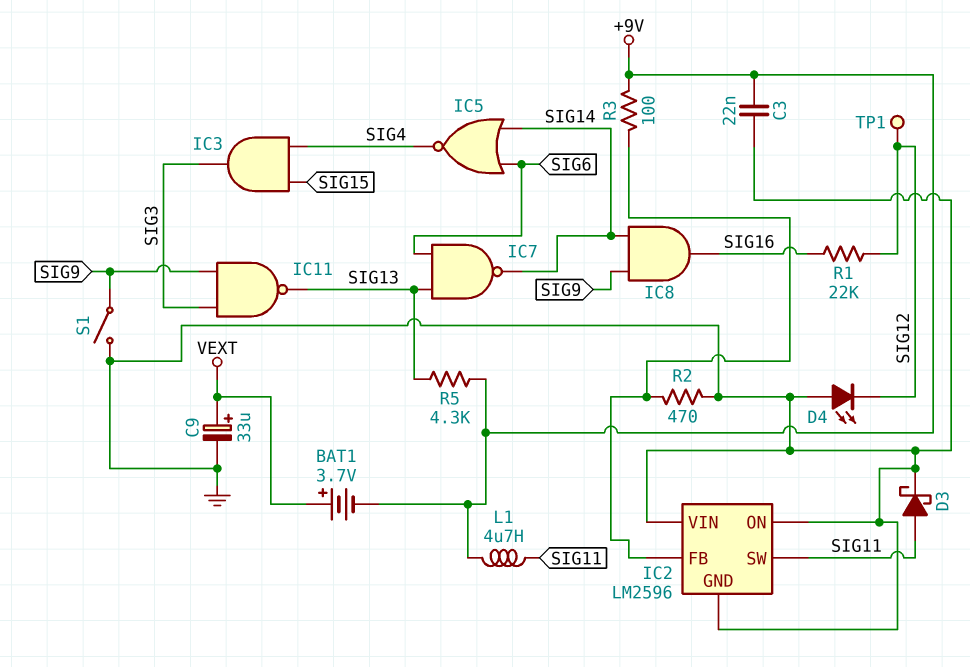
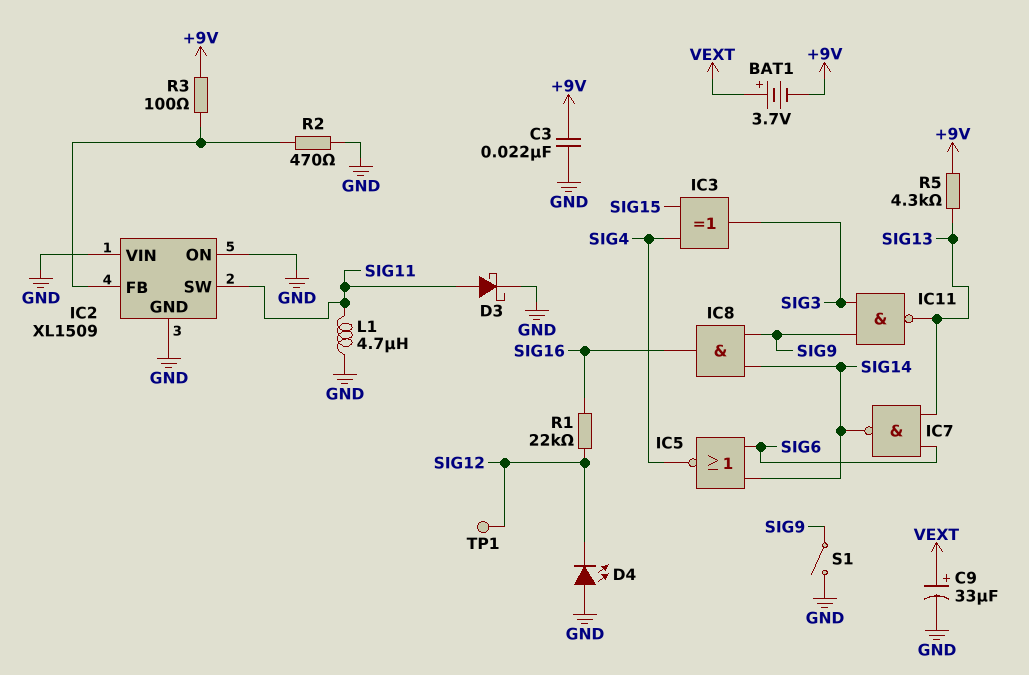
IC2: LM2596 -> XL1509
IC3: AND (in SIG4, in SIG15, out SIG3) -> XOR (in SIG4, in SIG15, out SIG3)
L1: 4.7uH (+9V, SIG11) -> 4.7uH (GND, SIG11)

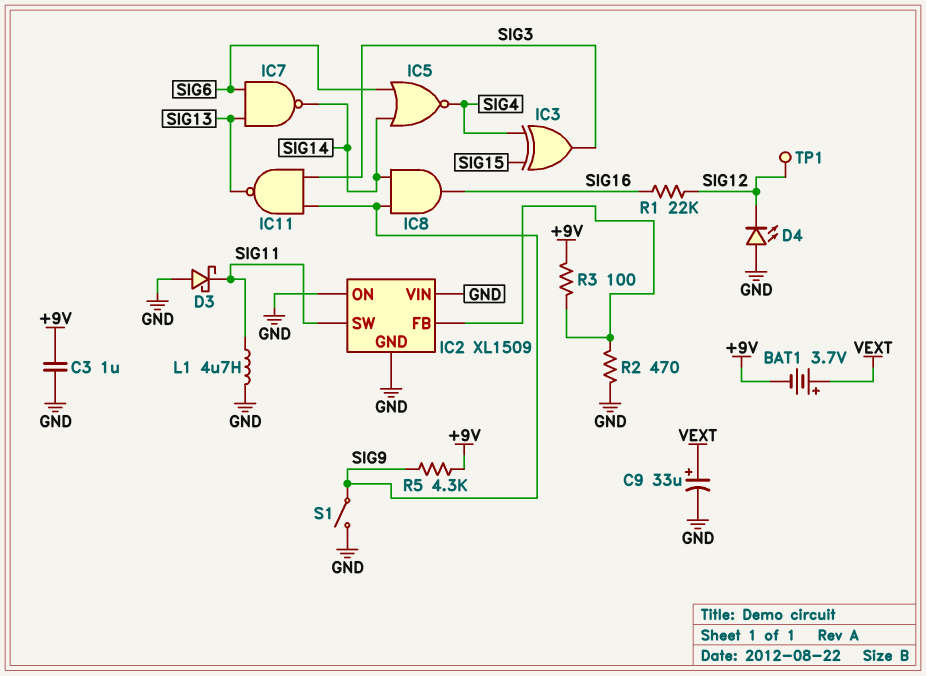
C3: 22nF (+9V, GND) -> 1uF (+9V, GND)
D3: schottky (A SIG11, K GND) -> schottky (A GND, K SIG11)
R5: 4.3k (+9V, SIG13) -> 4.3k (+9V, SIG9)

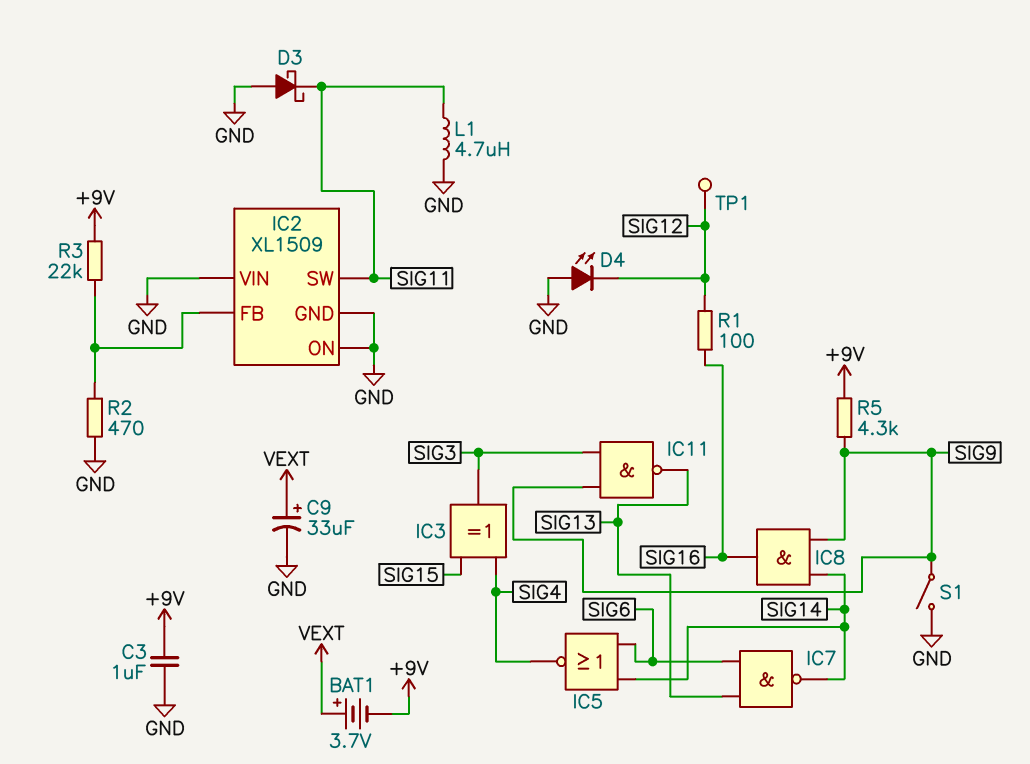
R1: 22k (SIG12, SIG16) -> 100 (SIG12, SIG16)
R3: 100 (+9V, IC2/FB) -> 22k (+9V, IC2/FB)

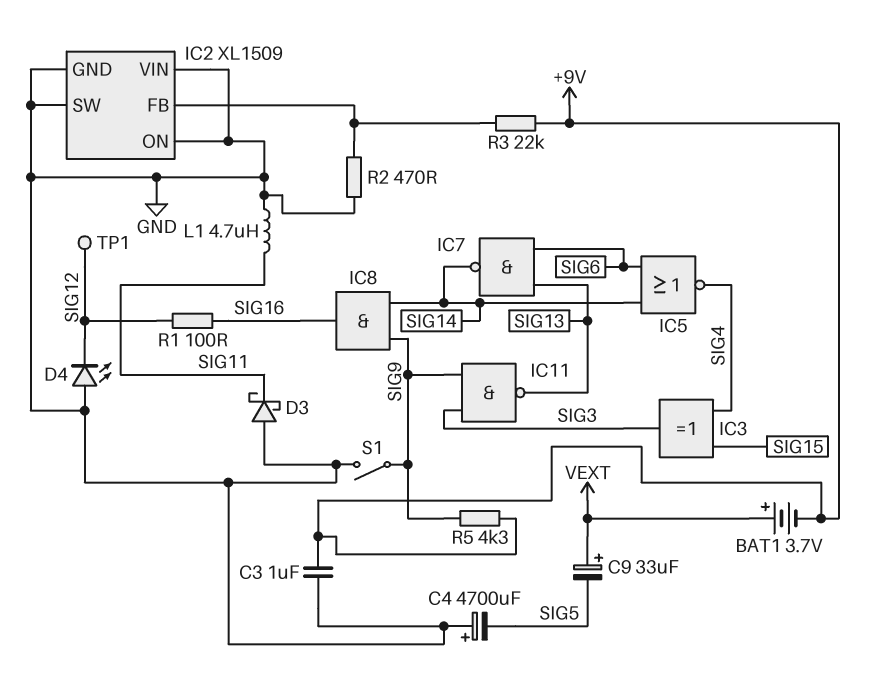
C4: none -> 4700uF (plus GND, minus SIG5)
C9: 33uF (plus VEXT, minus GND) -> 33uF (plus VEXT, minus SIG5)
IC2 pin SW: SIG11 -> GND

